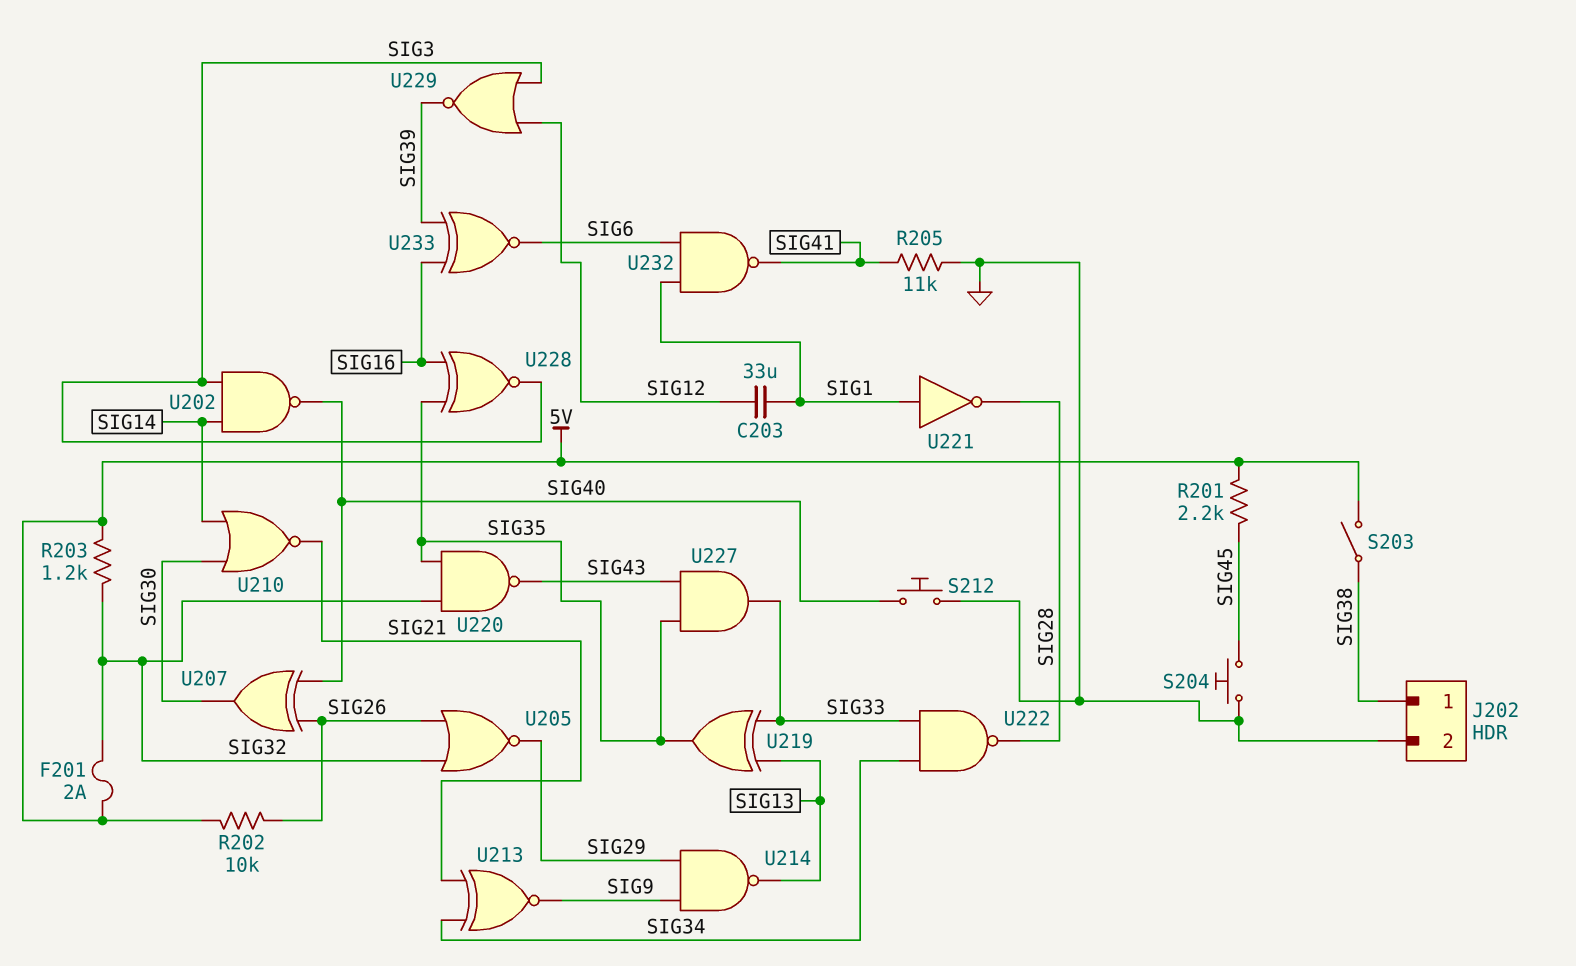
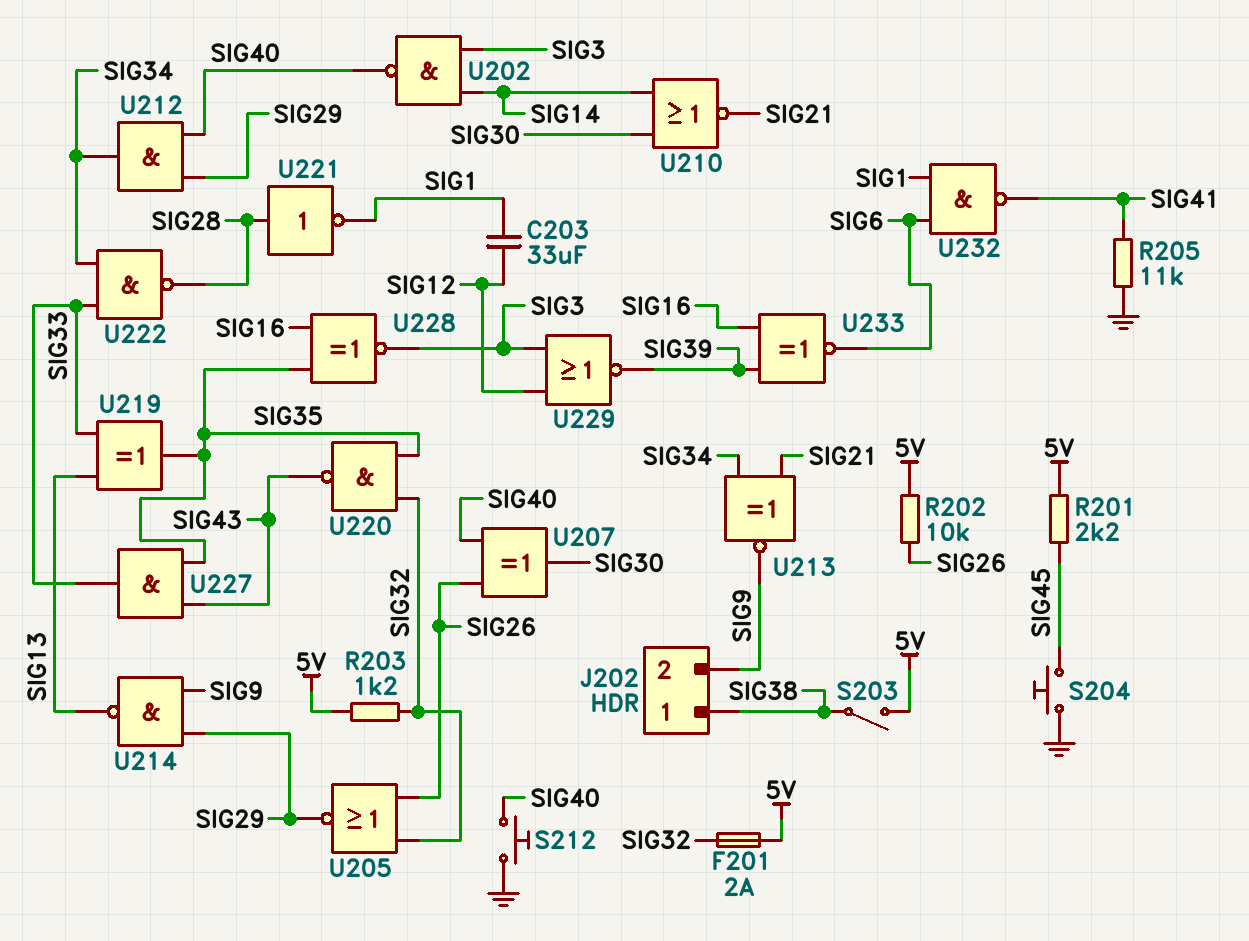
J202 pin 2: GND -> SIG9
U212: none -> AND (in SIG29, in SIG40, out SIG34)
U221: NOT (in SIG1, out SIG28) -> NOT (in SIG28, out SIG1)

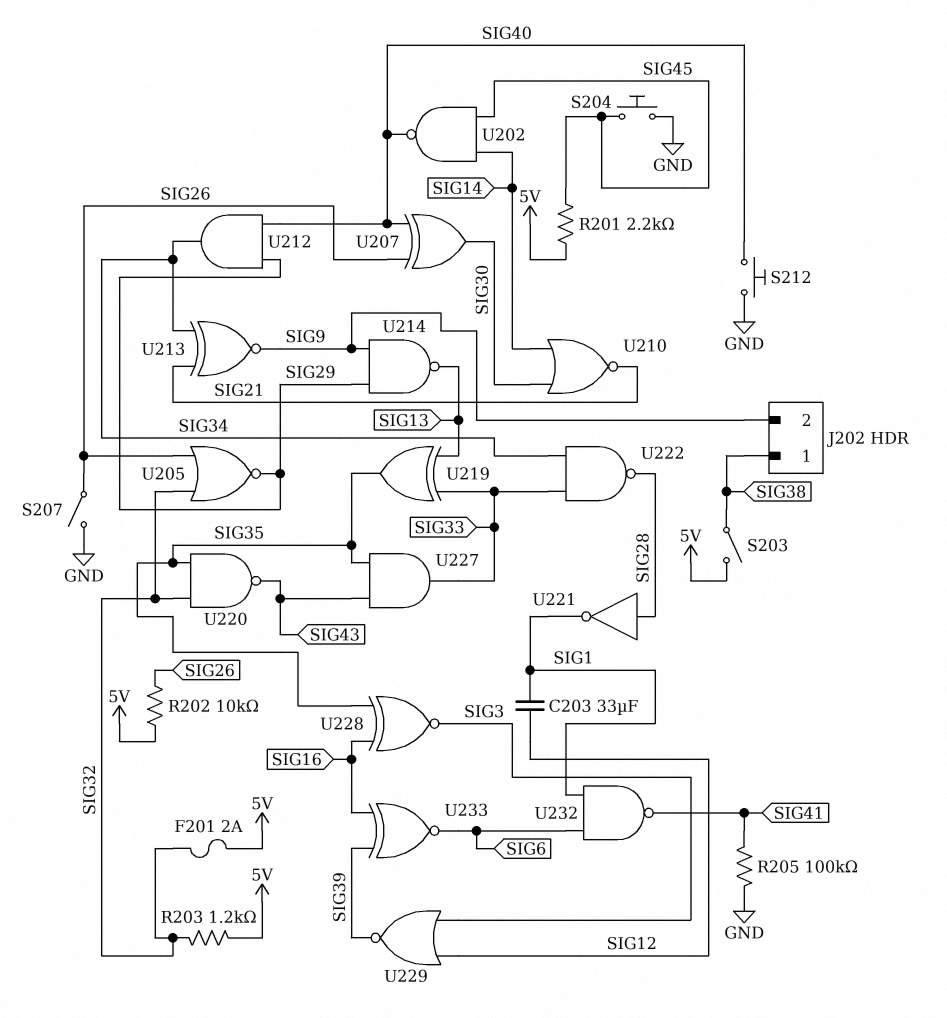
R205: 11k (GND, SIG41) -> 100k (GND, SIG41)
S207: none -> switch (GND, SIG26)
U202: NAND (in SIG3, in SIG14, out SIG40) -> NAND (in SIG14, in SIG45, out SIG40)

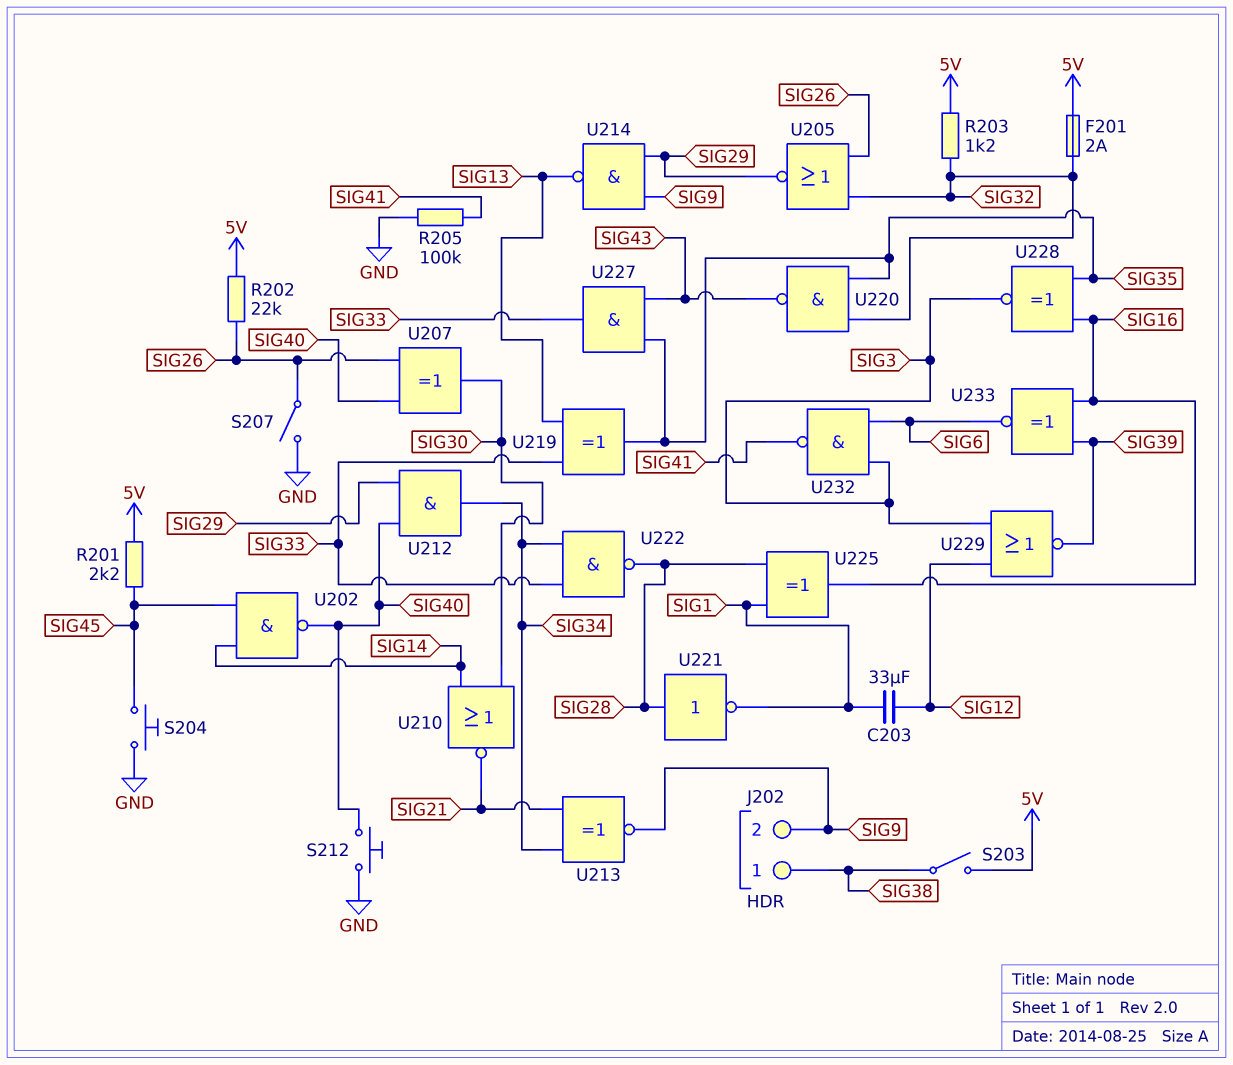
R202: 10k (5V, SIG26) -> 22k (5V, SIG26)
U225: none -> XOR (in SIG1, in SIG28, out SIG16)
U232: NAND (in SIG1, in SIG6, out SIG41) -> NAND (in SIG3, in SIG6, out SIG41)

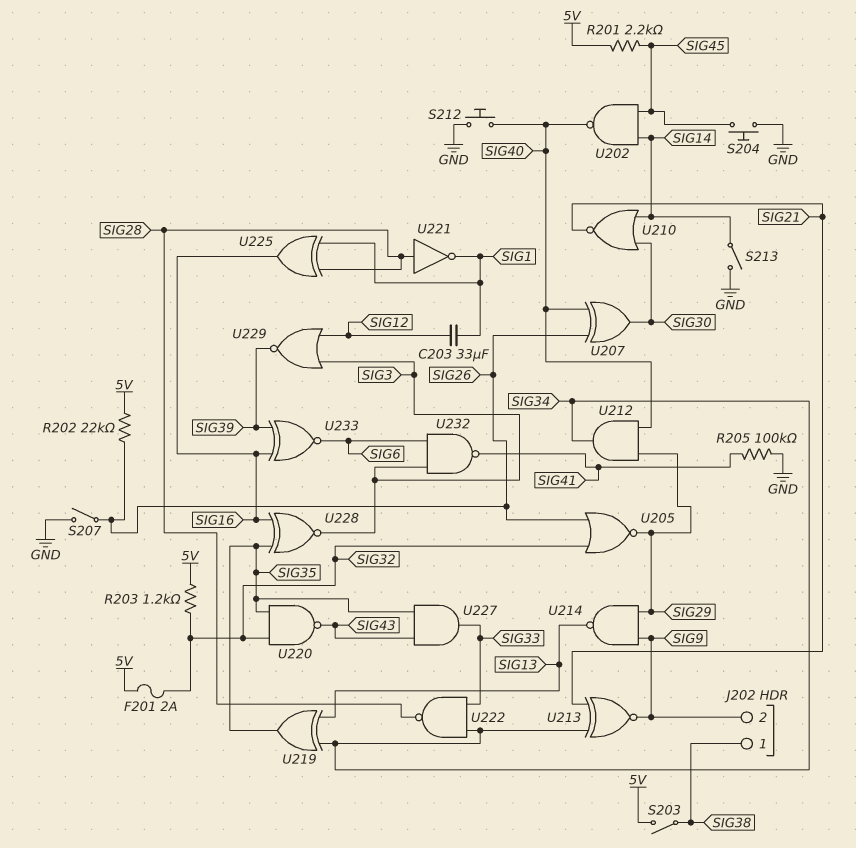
S213: none -> switch (GND, SIG14)
U219: XOR (in SIG13, in SIG33, out SIG35) -> XOR (in SIG13, in SIG34, out SIG35)

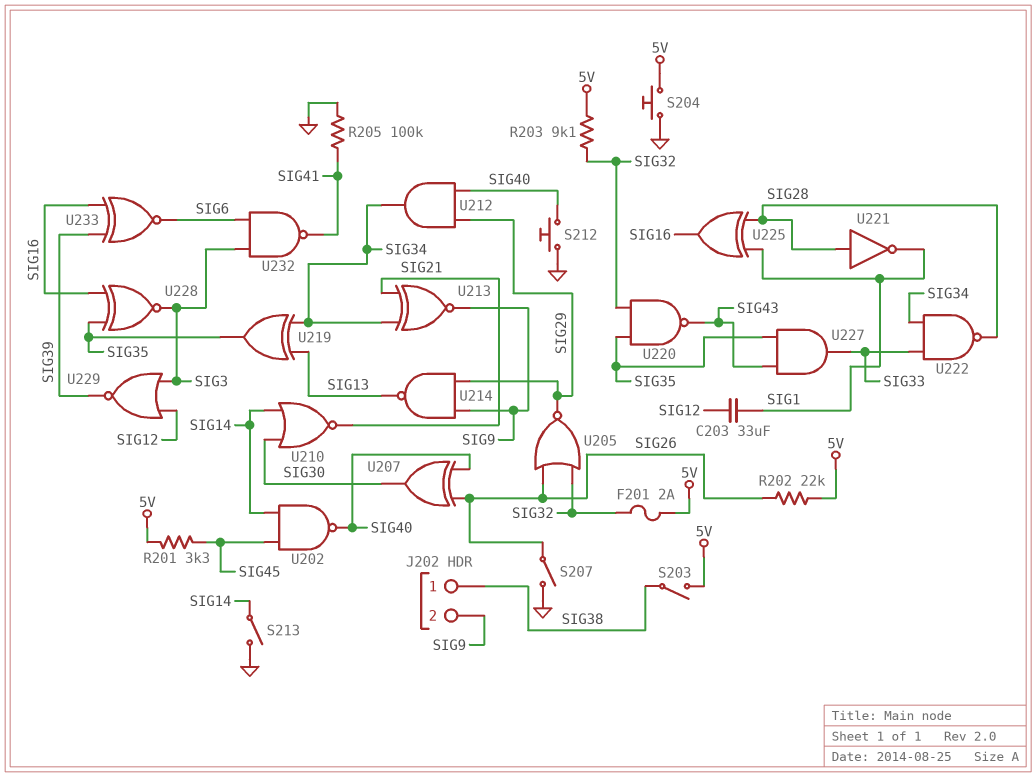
R201: 2.2k (5V, SIG45) -> 3.3k (5V, SIG45)
R203: 1.2k (5V, SIG32) -> 9.1k (5V, SIG32)
S204: button (GND, SIG45) -> button (5V, GND)

